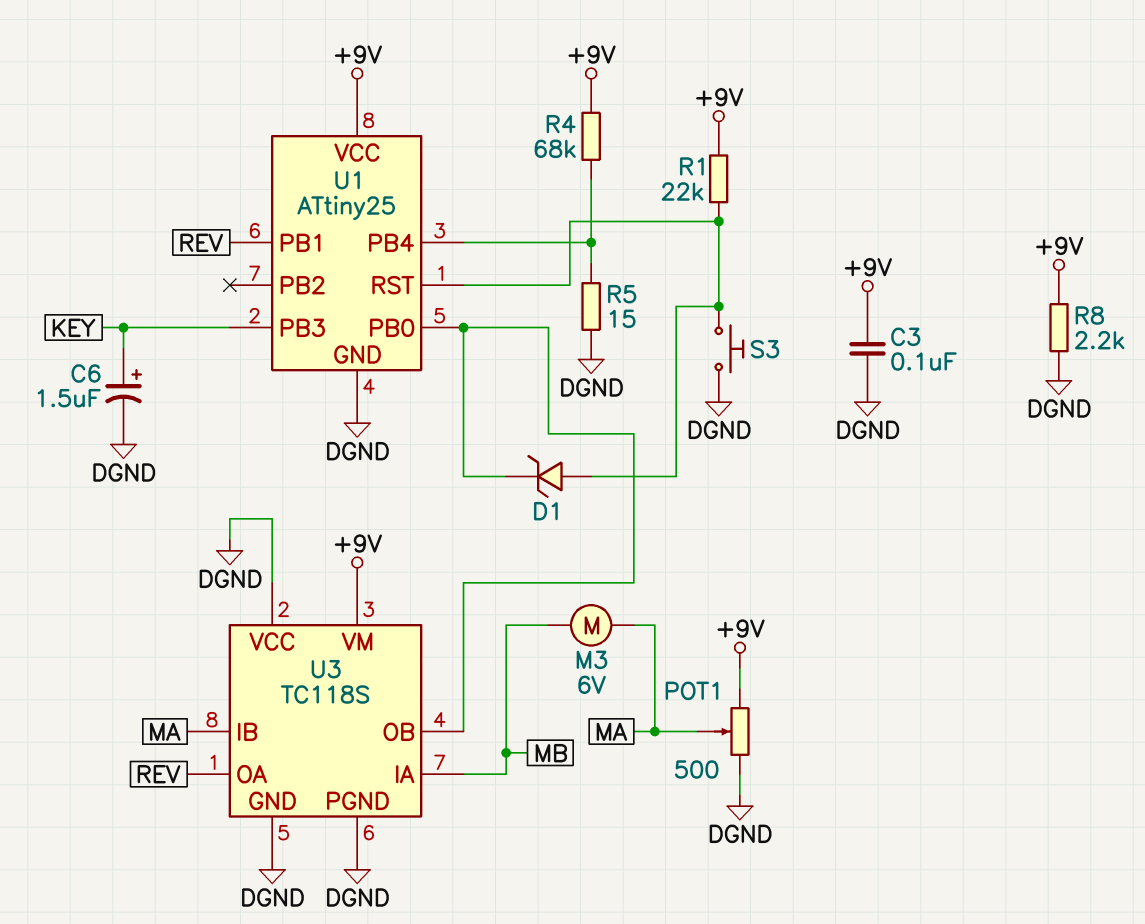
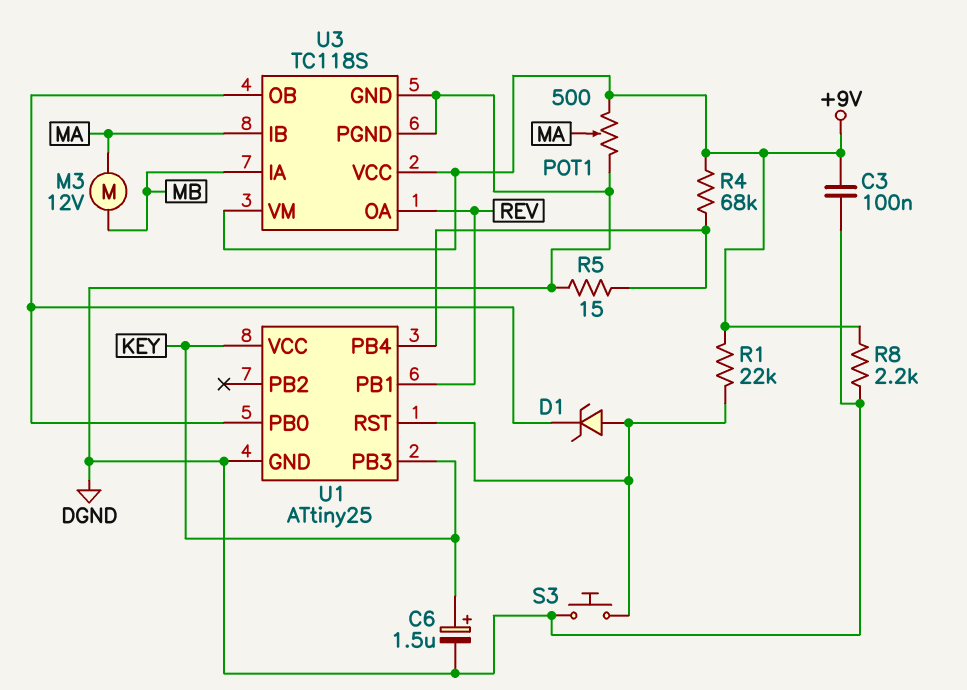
M3: motor 6V (MA, MB) -> motor 12V (MA, MB)
U1 pin VCC: +9V -> KEY
U3 pin VCC: DGND -> +9V

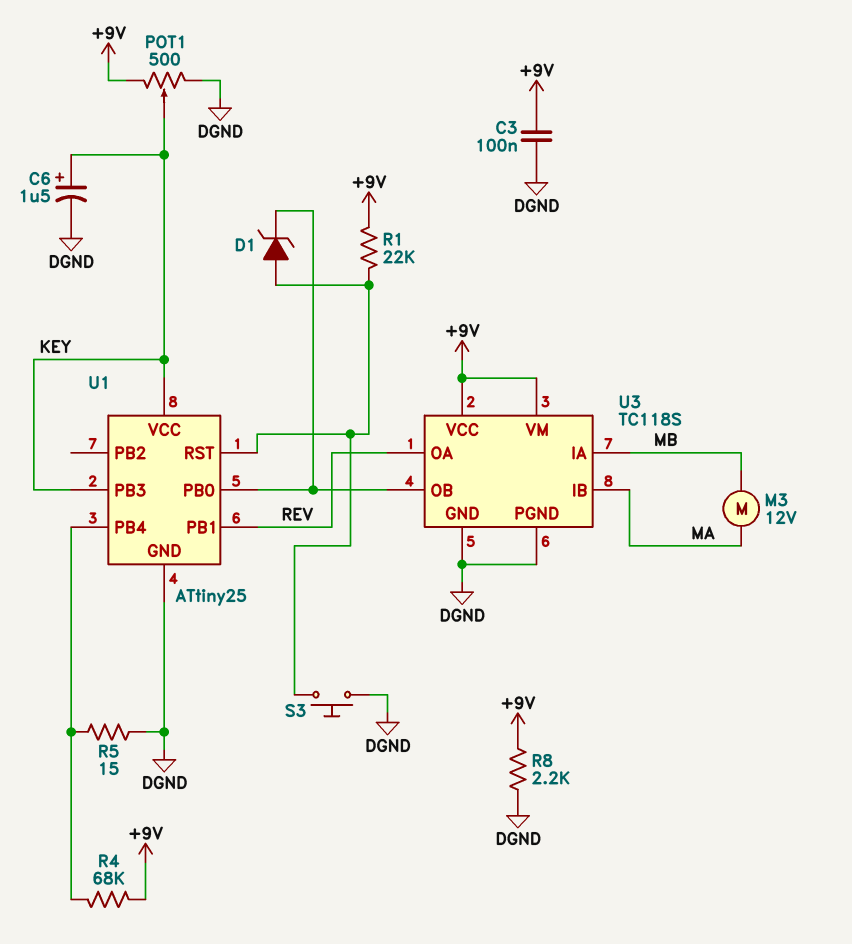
POT1: 500 (+9V, DGND, wiper MA) -> 500 (+9V, DGND, wiper KEY)

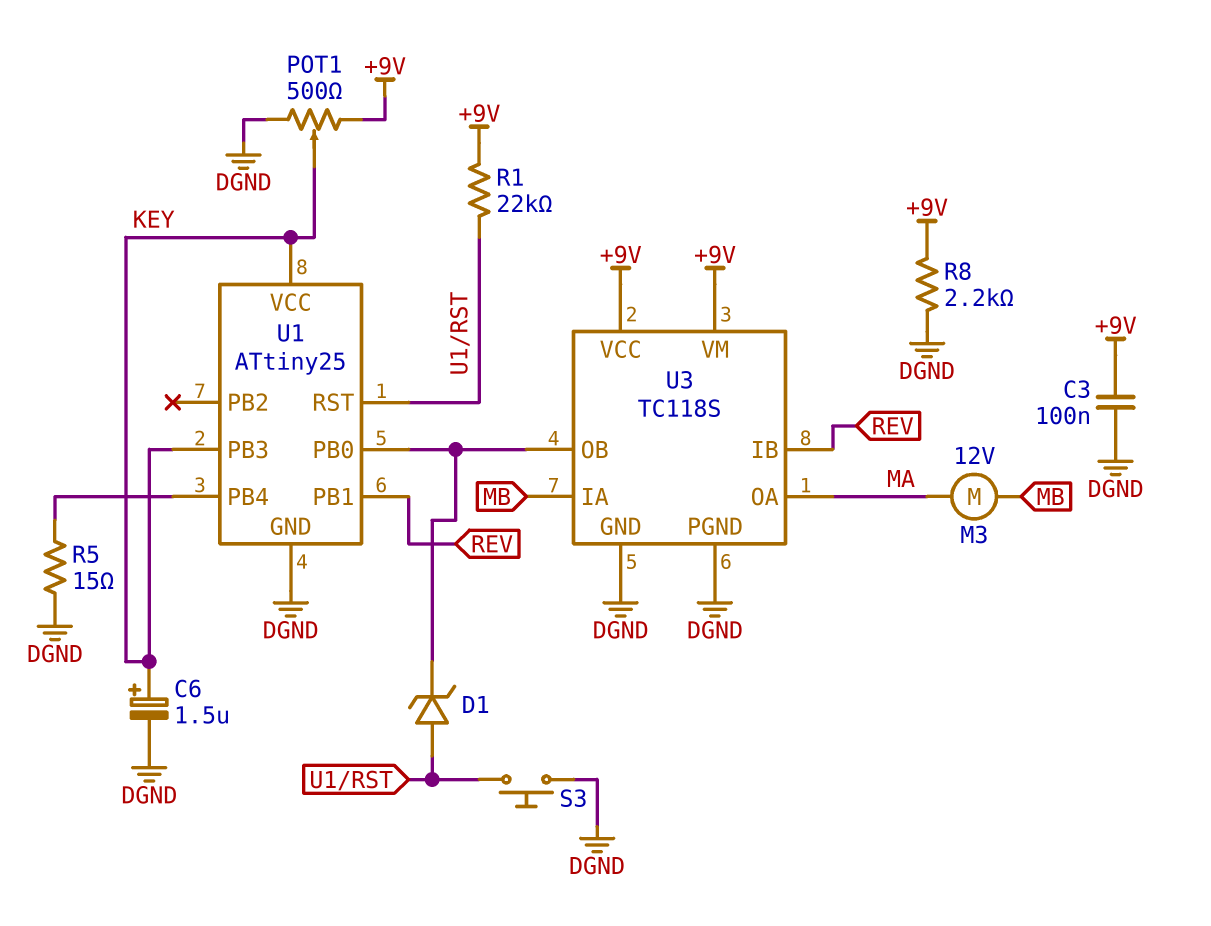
R4: 68k (+9V, U1/PB4) -> none
U3 pin IB: MA -> REV
U3 pin OA: REV -> MA

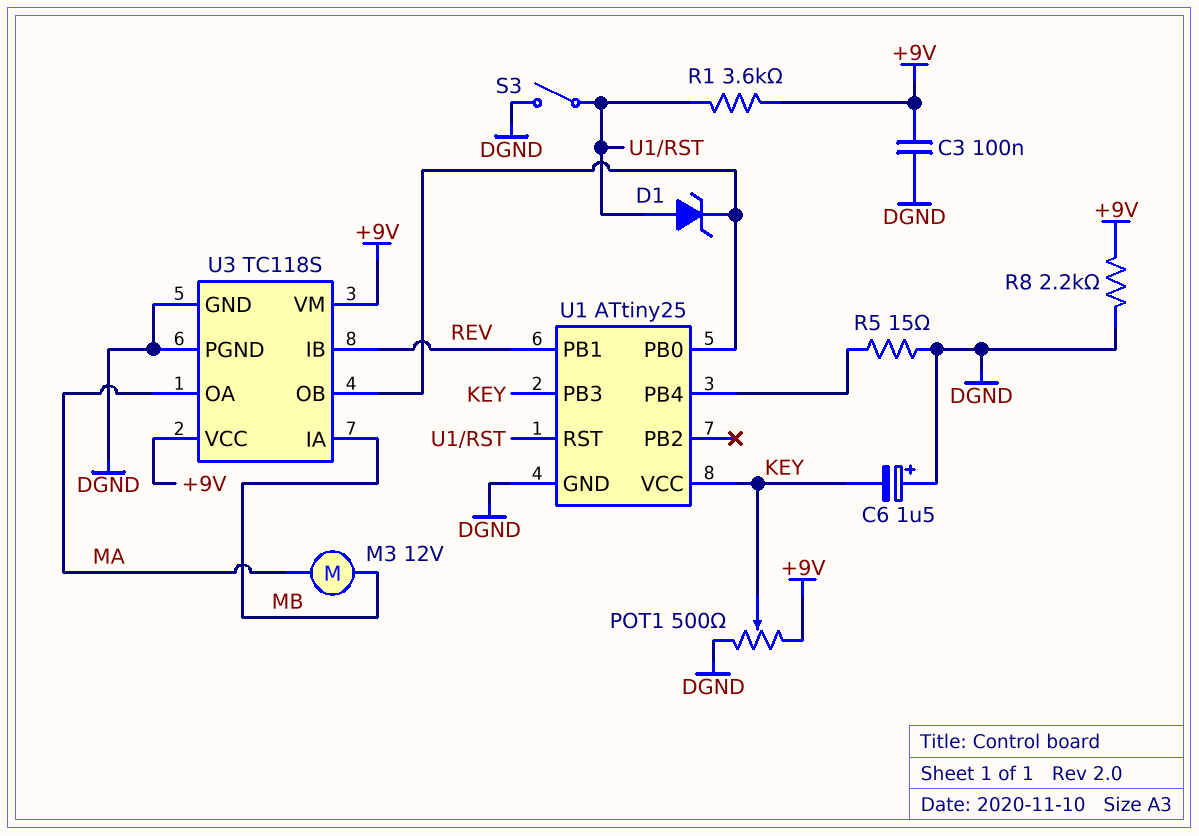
C6: 1.5uF (plus KEY, minus DGND) -> 1.5uF (plus DGND, minus KEY)
R1: 22k (+9V, U1/RST) -> 3.6k (+9V, U1/RST)
S3: button (DGND, U1/RST) -> switch (DGND, U1/RST)

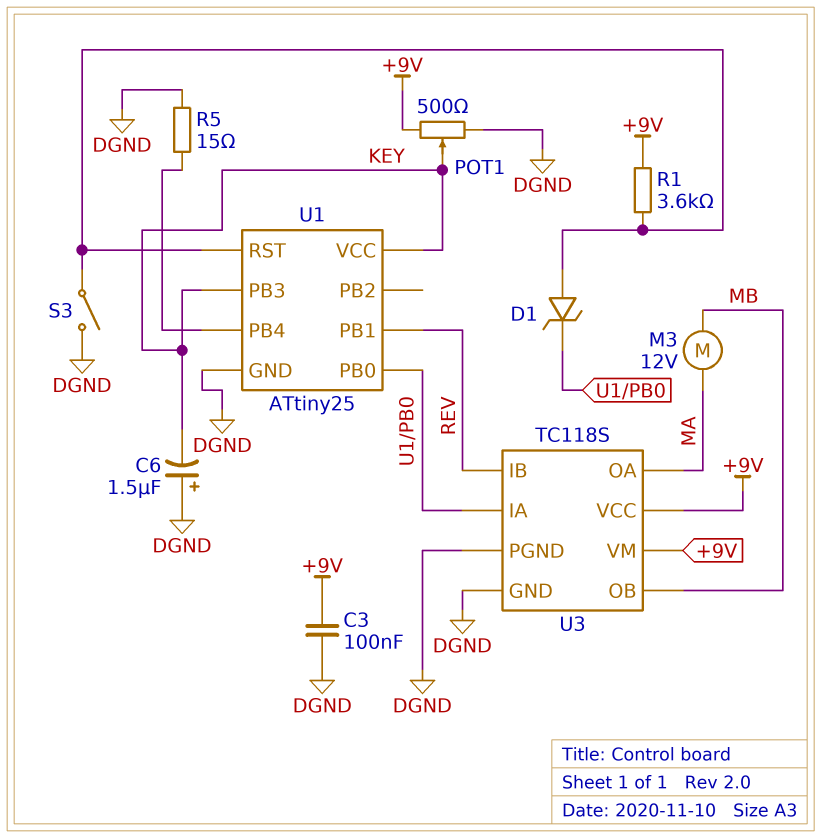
R8: 2.2k (+9V, DGND) -> none
U3 pin IA: MB -> U1/PB0
U3 pin OB: U1/PB0 -> MB

